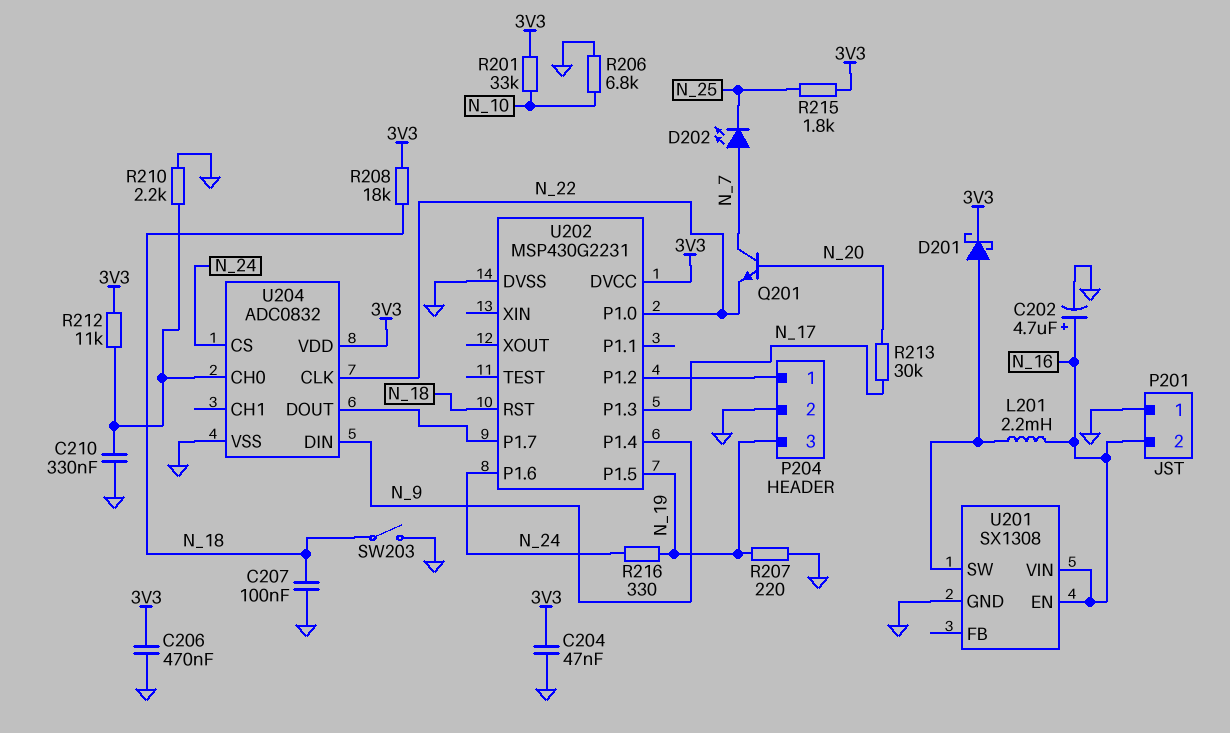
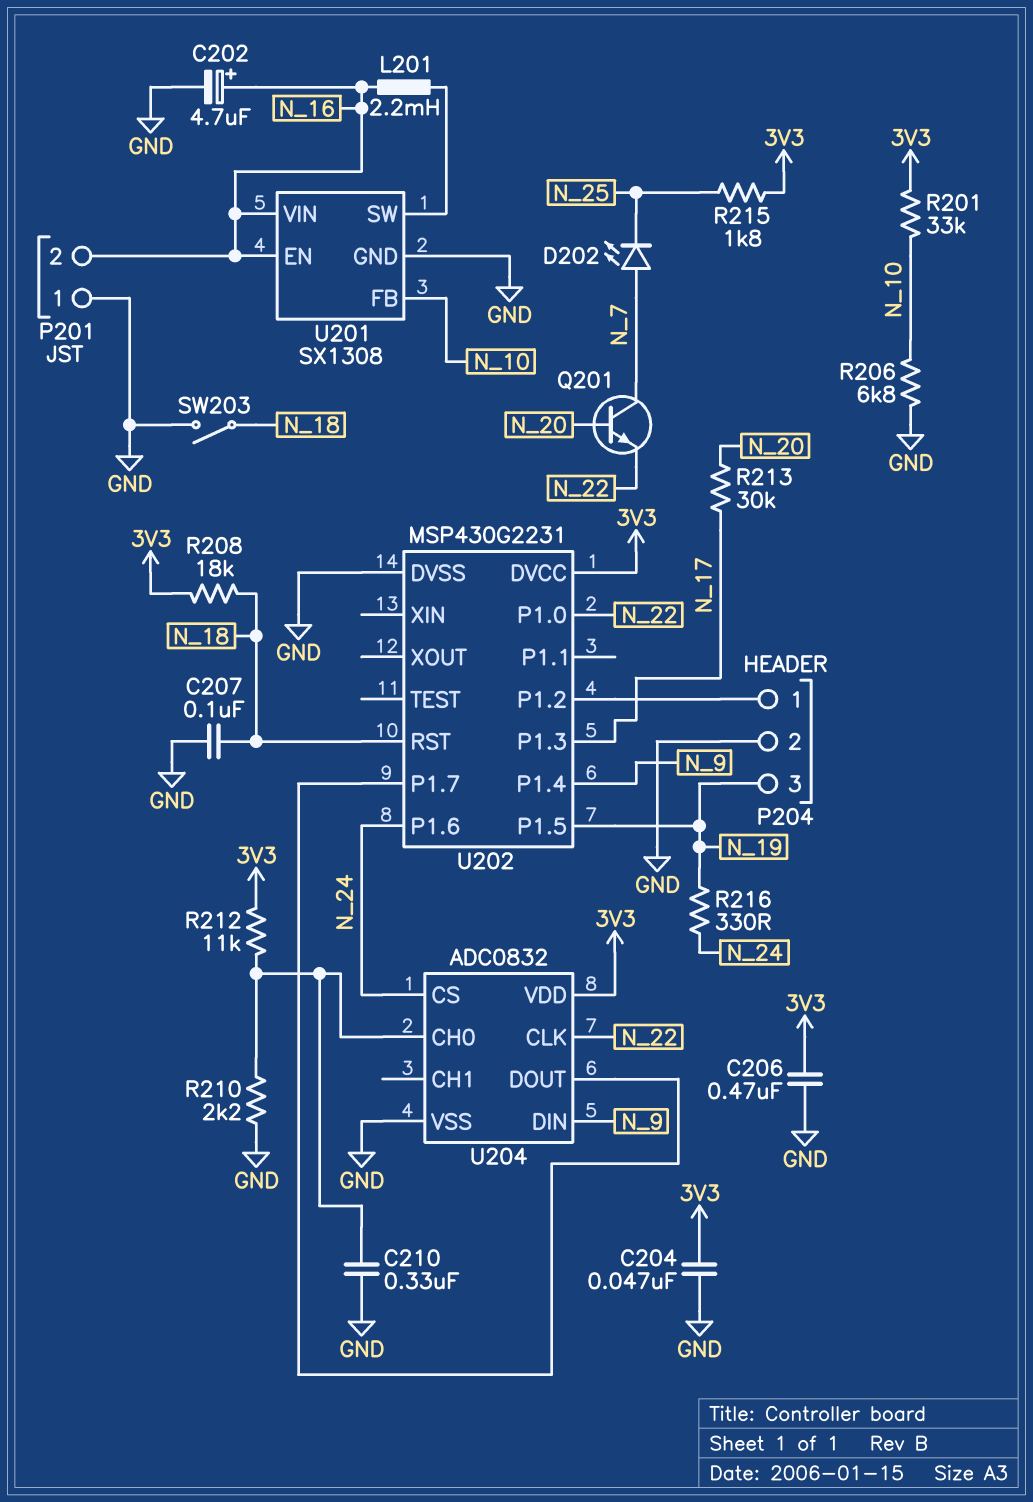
D201: schottky (A U201/SW, K 3V3) -> none
R207: 220 (GND, N_19) -> none
U201 pin FB: none -> N_10

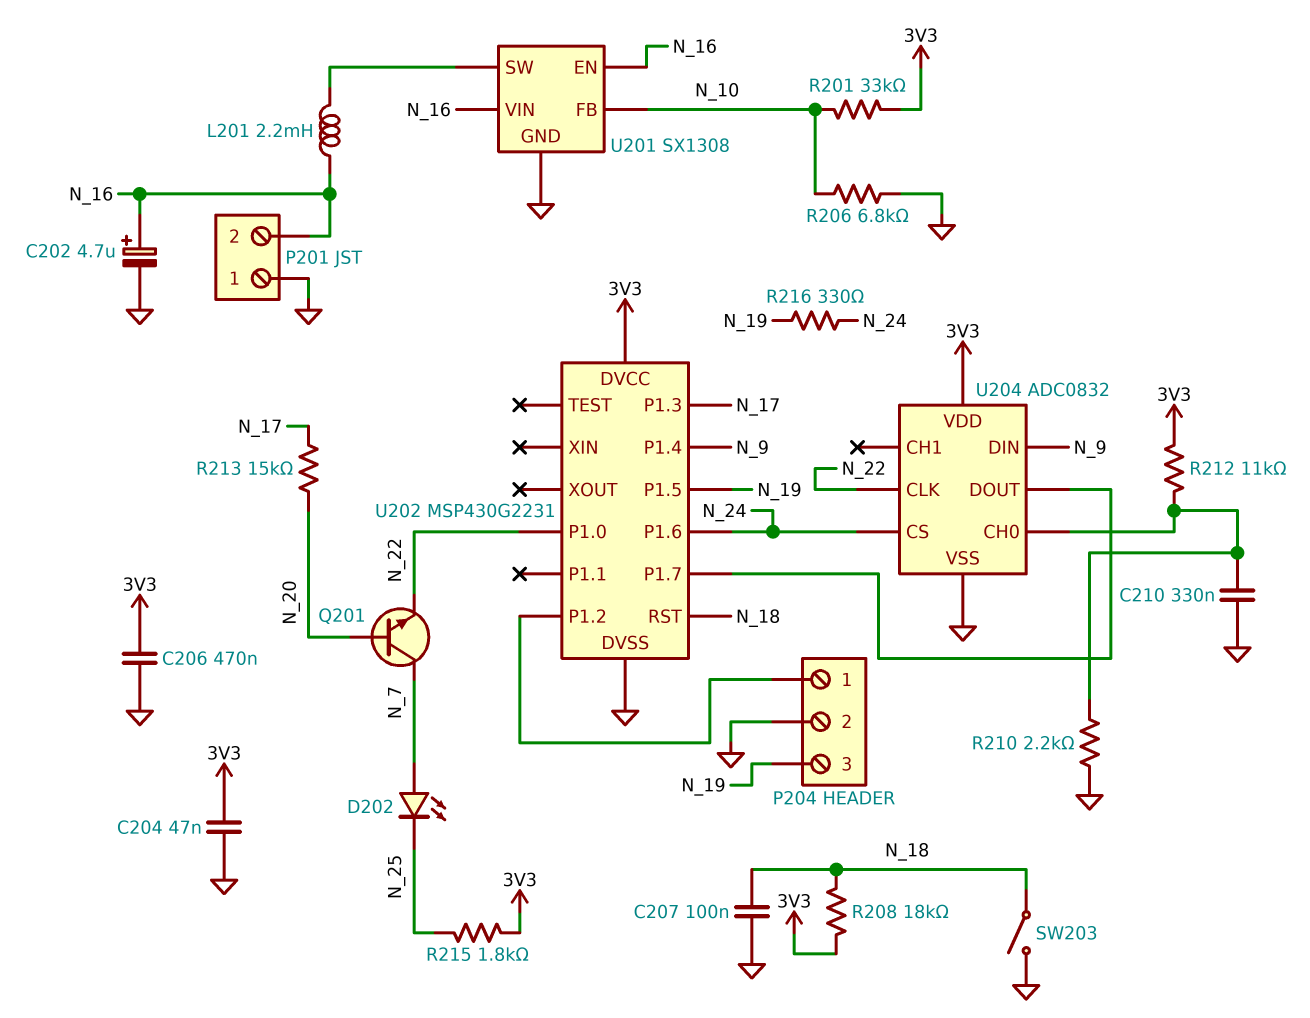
R213: 30k (N_17, N_20) -> 15k (N_17, N_20)

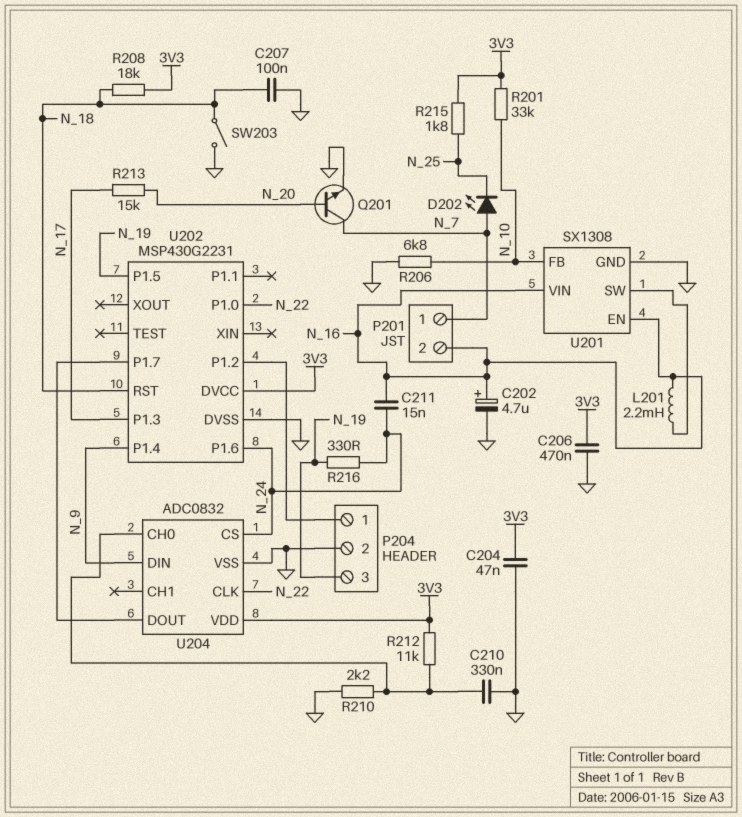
C211: none -> 15nF (N_16, N_24)
P201 pin 1: GND -> N_7
Q201: NPN (B N_20, C N_7, E N_22) -> NPN (B N_20, C N_7, E GND)

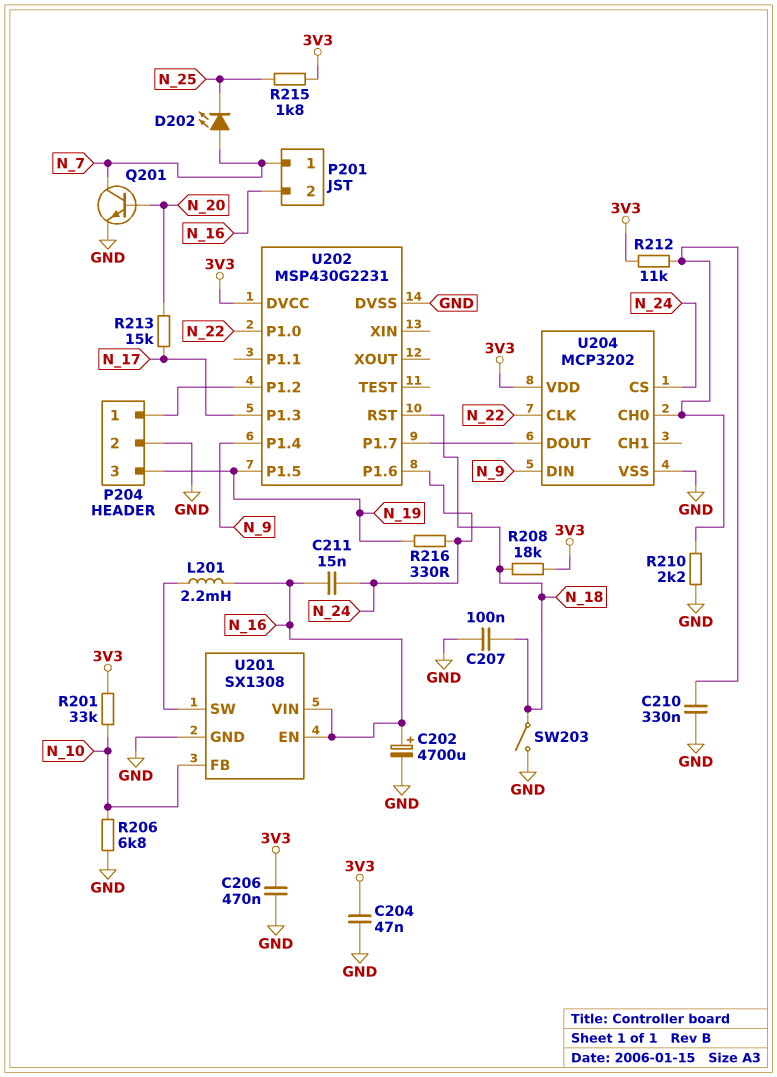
C202: 4.7uF (plus N_16, minus GND) -> 4700uF (plus N_16, minus GND)
U204: ADC0832 -> MCP3202

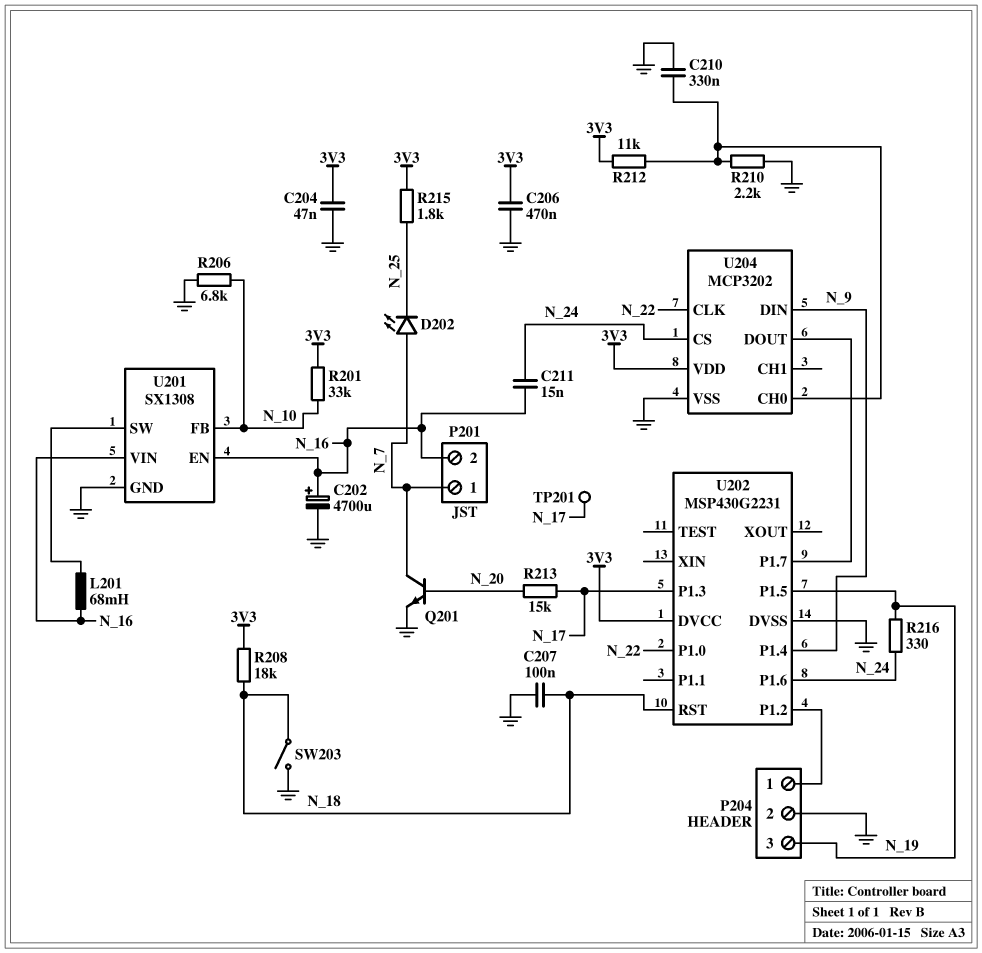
L201: 2.2mH (N_16, U201/SW) -> 68mH (N_16, U201/SW)
TP201: none -> test point (N_17)

